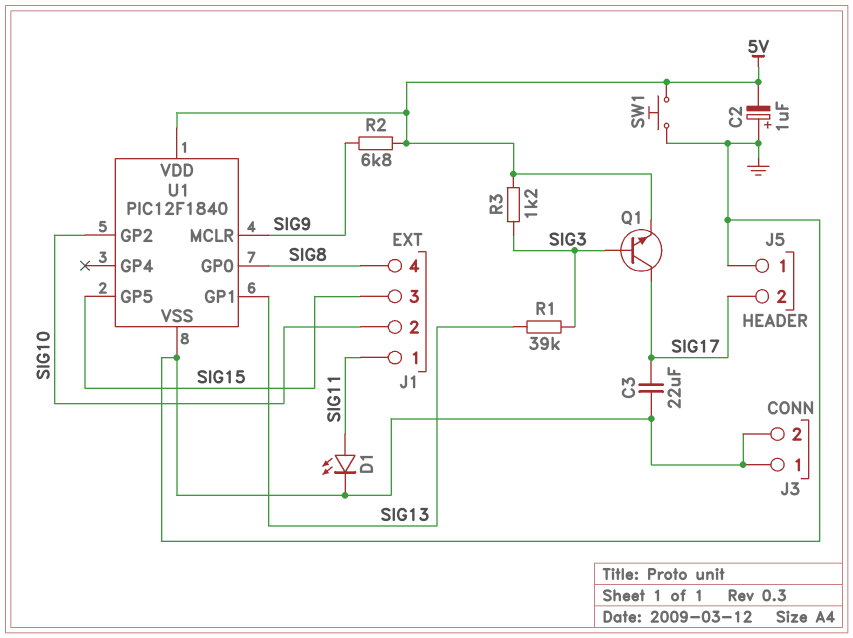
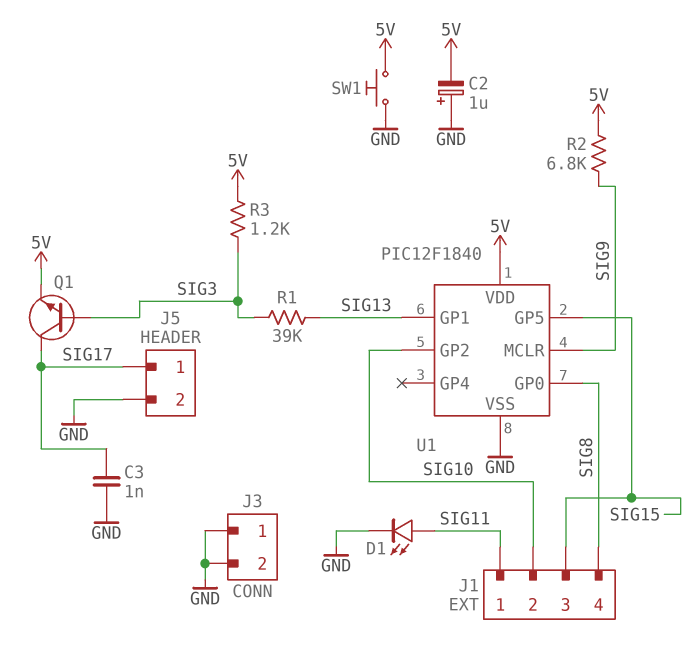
C3: 22uF (GND, SIG17) -> 1nF (GND, SIG17)
J5 pin 1: GND -> SIG17
J5 pin 2: SIG17 -> GND

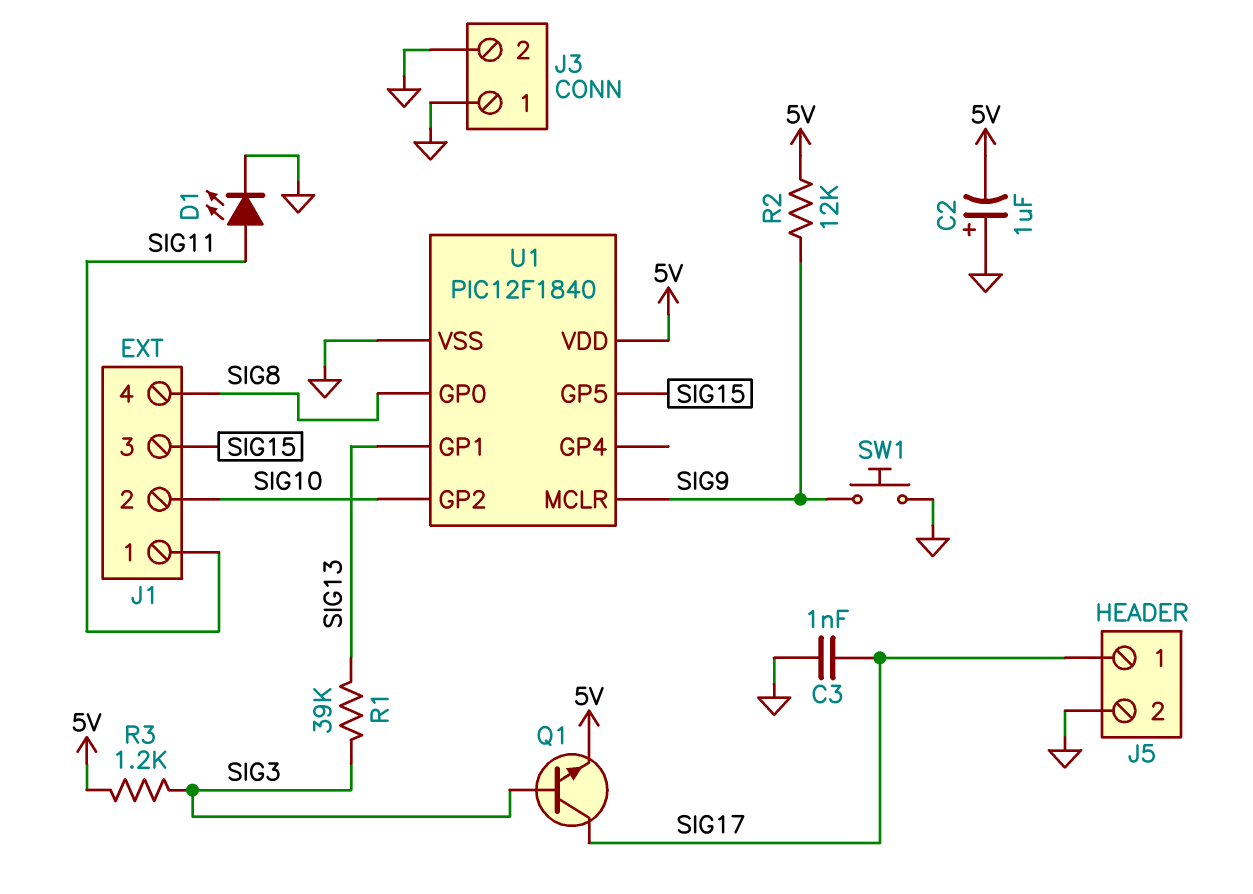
R2: 6.8k (5V, SIG9) -> 12k (5V, SIG9)
SW1: button (5V, GND) -> button (GND, SIG9)

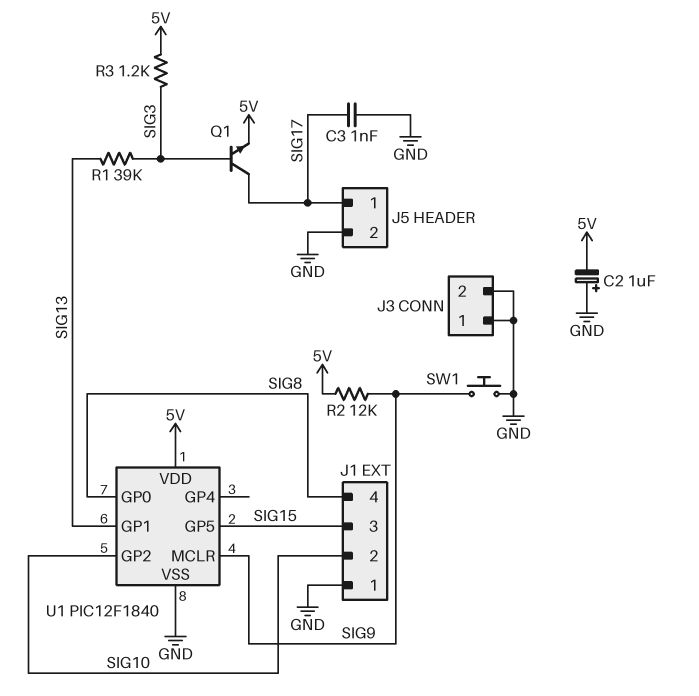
D1: LED (A SIG11, K GND) -> none
J1 pin 1: SIG11 -> GND

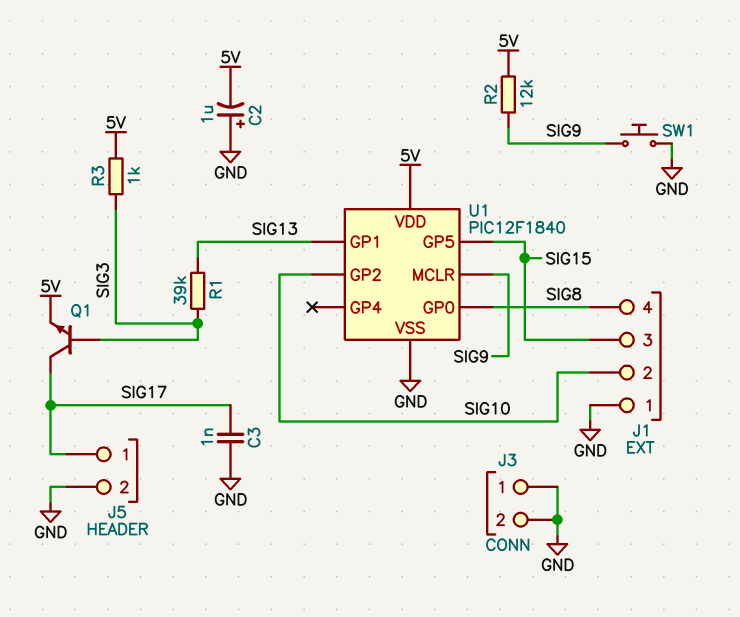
R3: 1.2k (5V, SIG3) -> 1k (5V, SIG3)

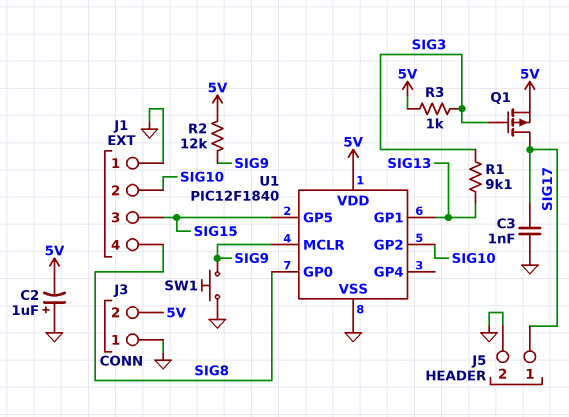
J3 pin 2: GND -> 5V
Q1: NPN (B SIG3, C SIG17, E 5V) -> PMOS (G SIG3, D SIG17, S 5V)
R1: 39k (SIG3, SIG13) -> 9.1k (SIG3, SIG13)

